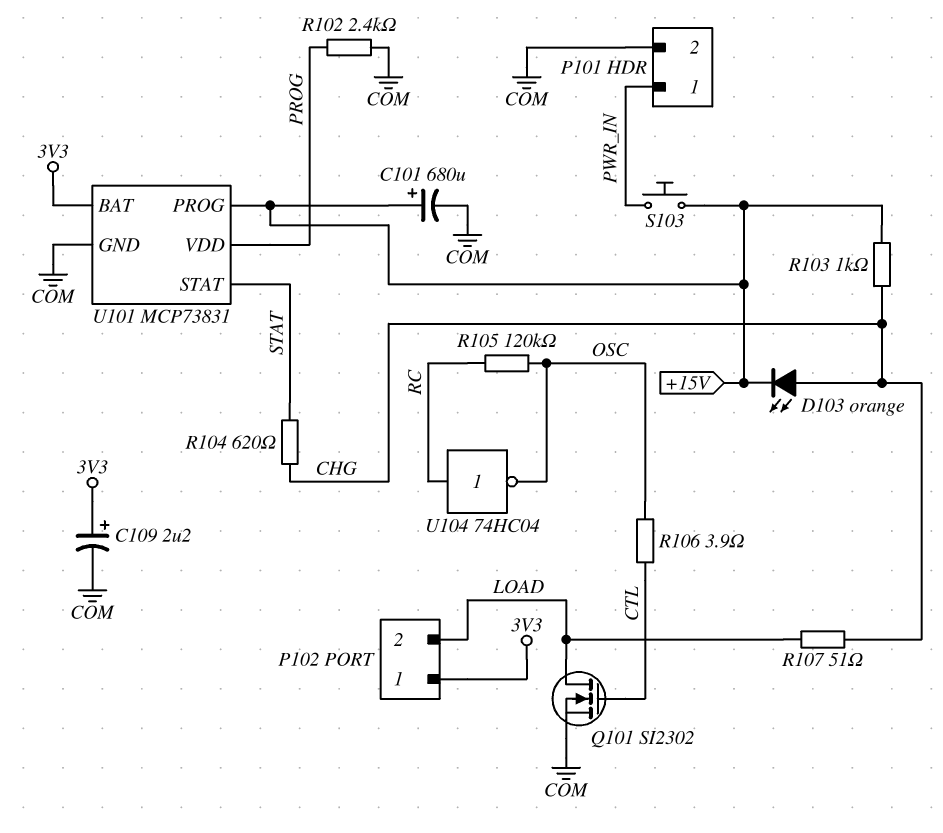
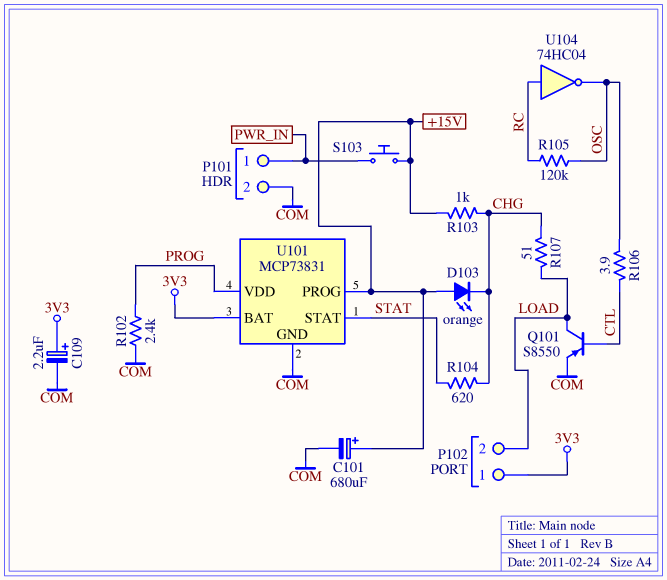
D103: LED orange (A CHG, K +15V) -> LED orange (A +15V, K CHG)
Q101: NMOS SI2302 (G CTL, D LOAD, S COM) -> PNP S8550 (B CTL, C LOAD, E COM)

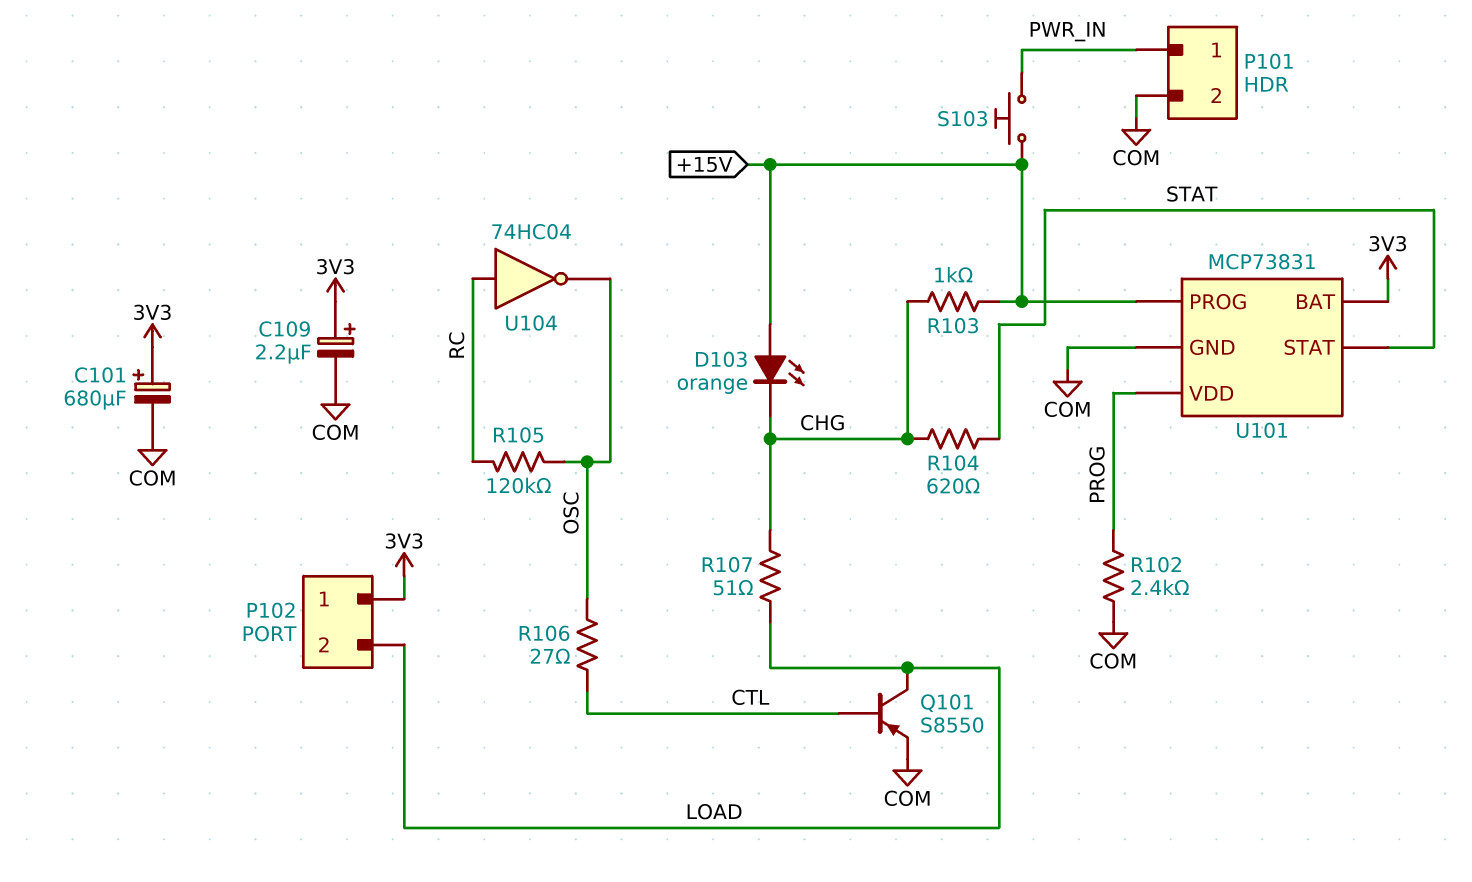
C101: 680uF (plus +15V, minus COM) -> 680uF (plus 3V3, minus COM)
R106: 3.9 (CTL, OSC) -> 27 (CTL, OSC)

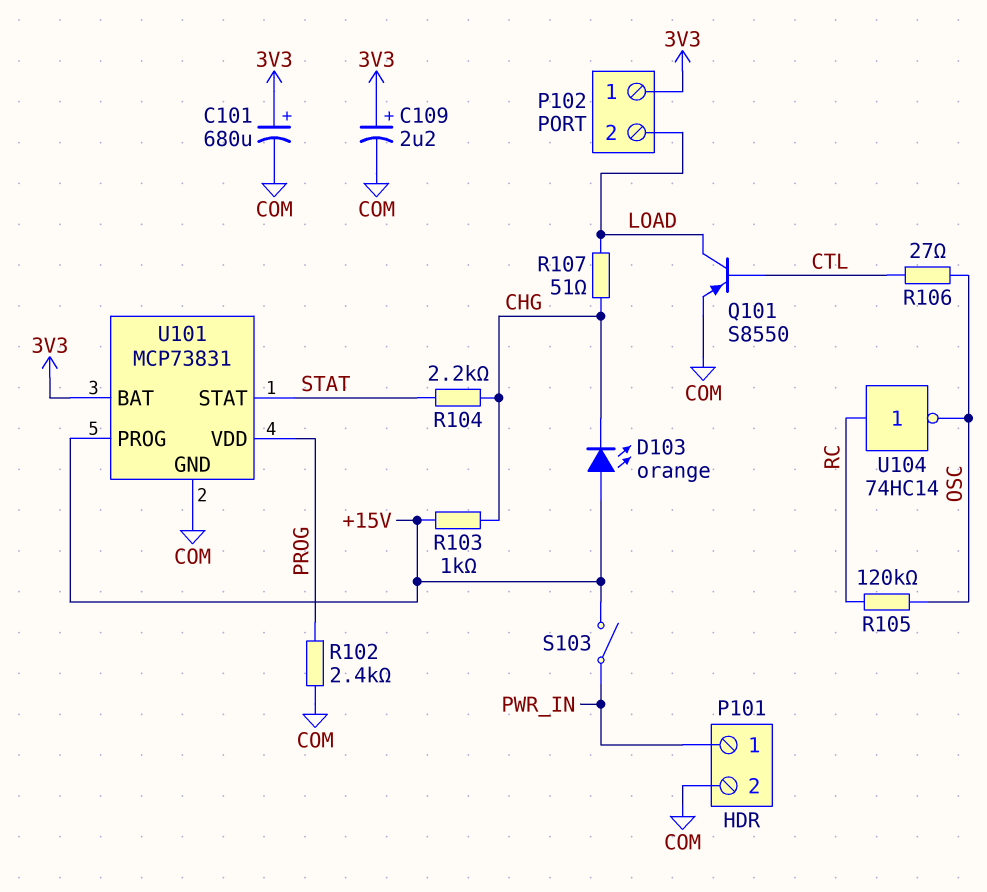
R104: 620 (CHG, STAT) -> 2.2k (CHG, STAT)
S103: button (+15V, PWR_IN) -> switch (+15V, PWR_IN)
U104: NOT 74HC04 (in RC, out OSC) -> NOT 74HC14 (in RC, out OSC)

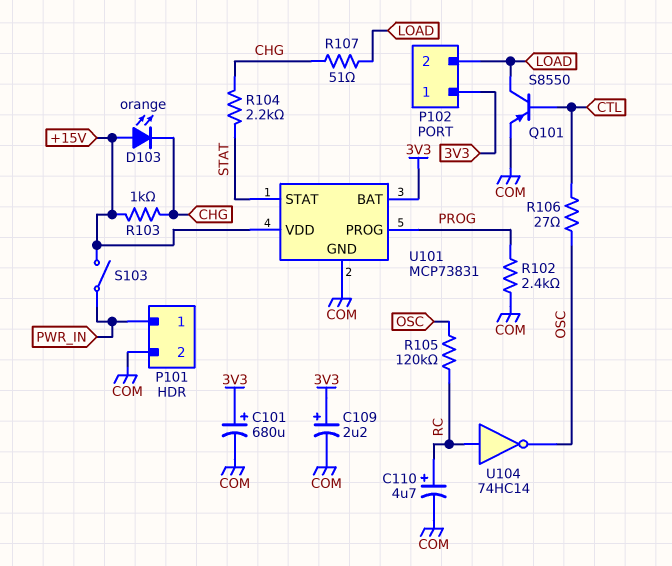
C110: none -> 4.7uF (plus RC, minus COM)
U101 pin PROG: +15V -> PROG
U101 pin VDD: PROG -> +15V

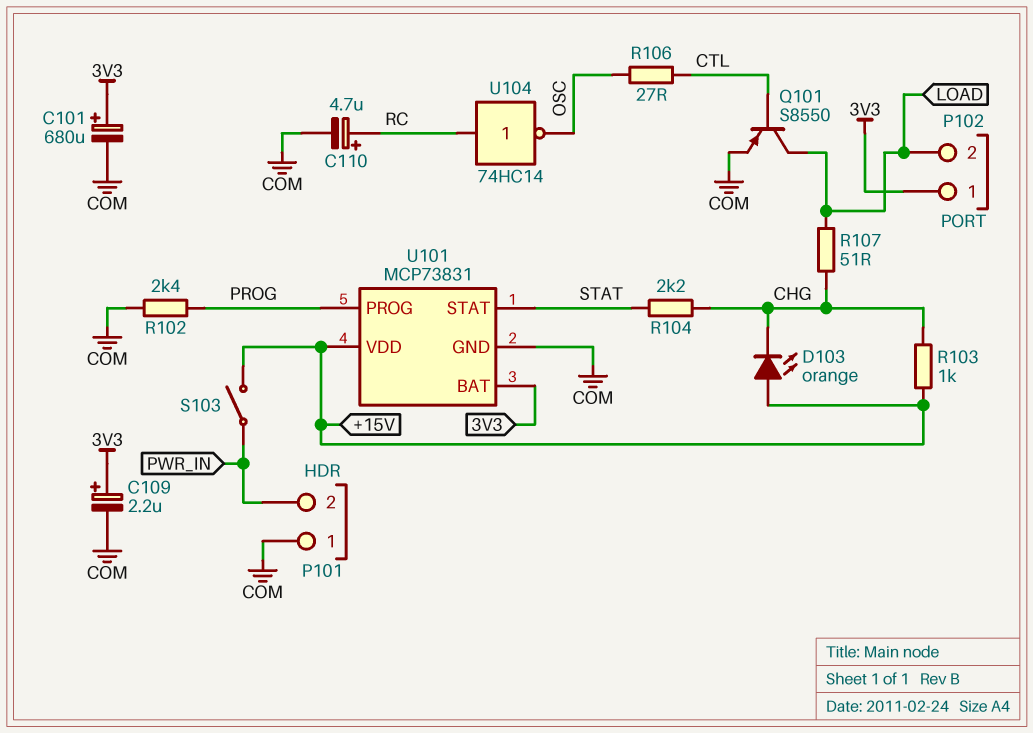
P101 pin 1: PWR_IN -> COM
P101 pin 2: COM -> PWR_IN
R105: 120k (OSC, RC) -> none

